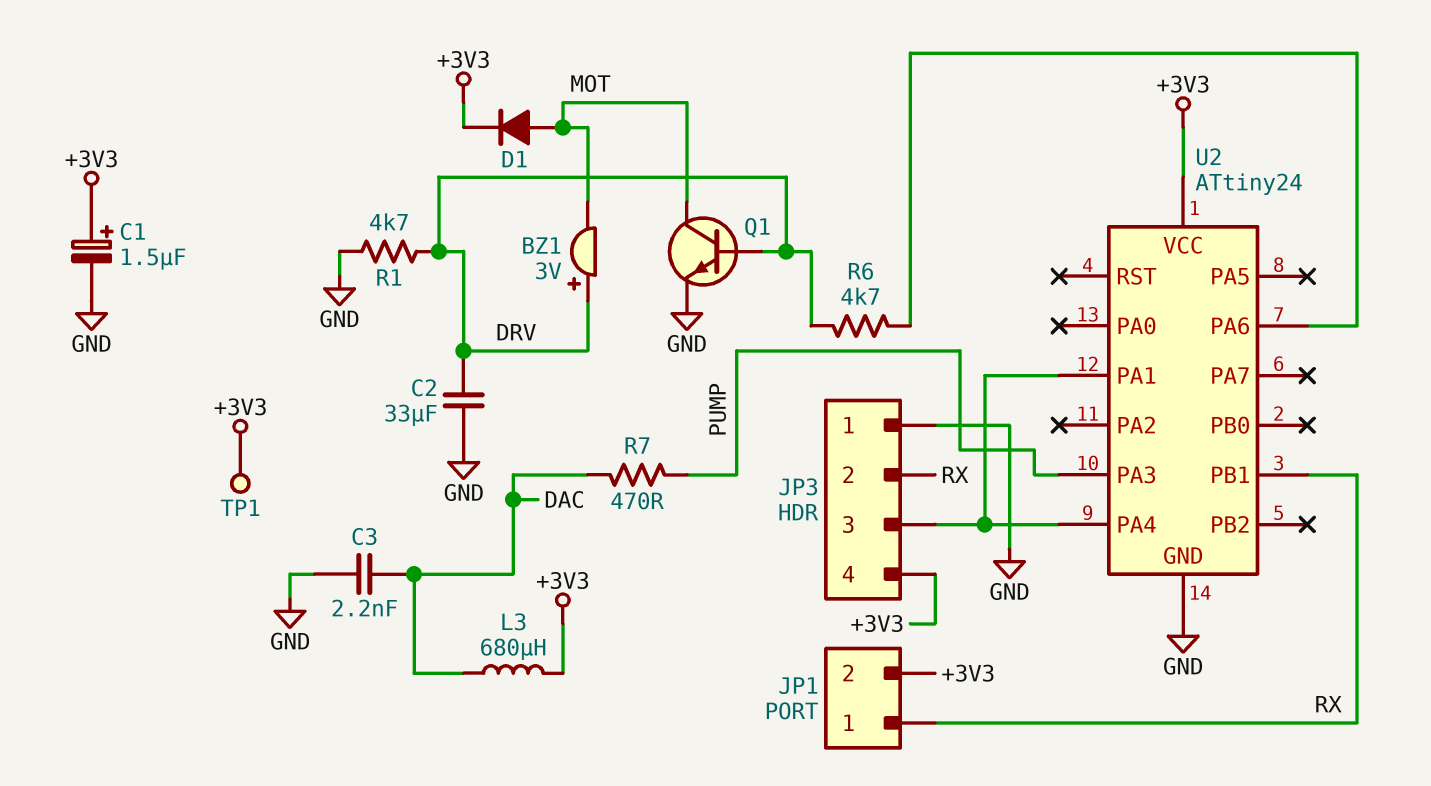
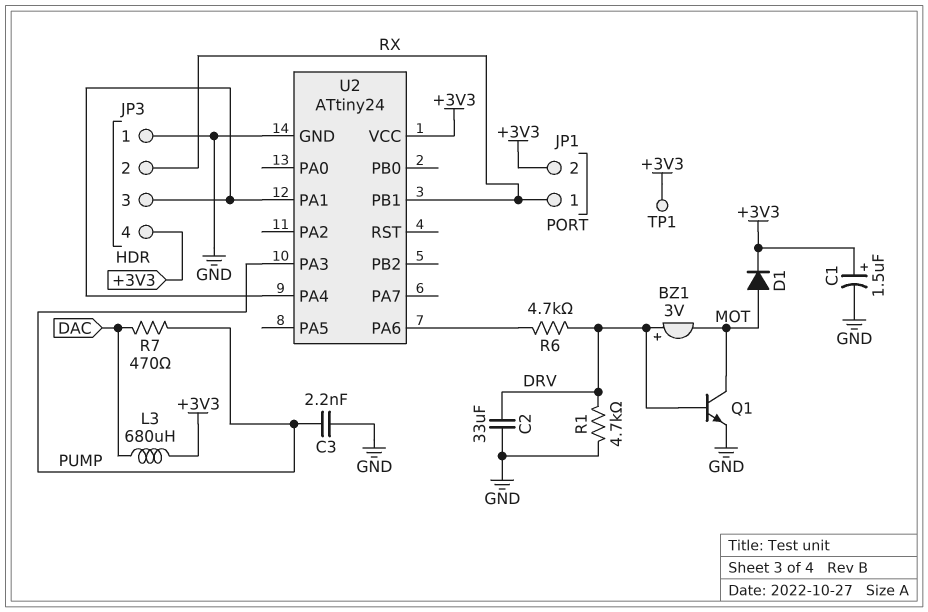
C3: 2.2nF (DAC, GND) -> 2.2nF (GND, PUMP)

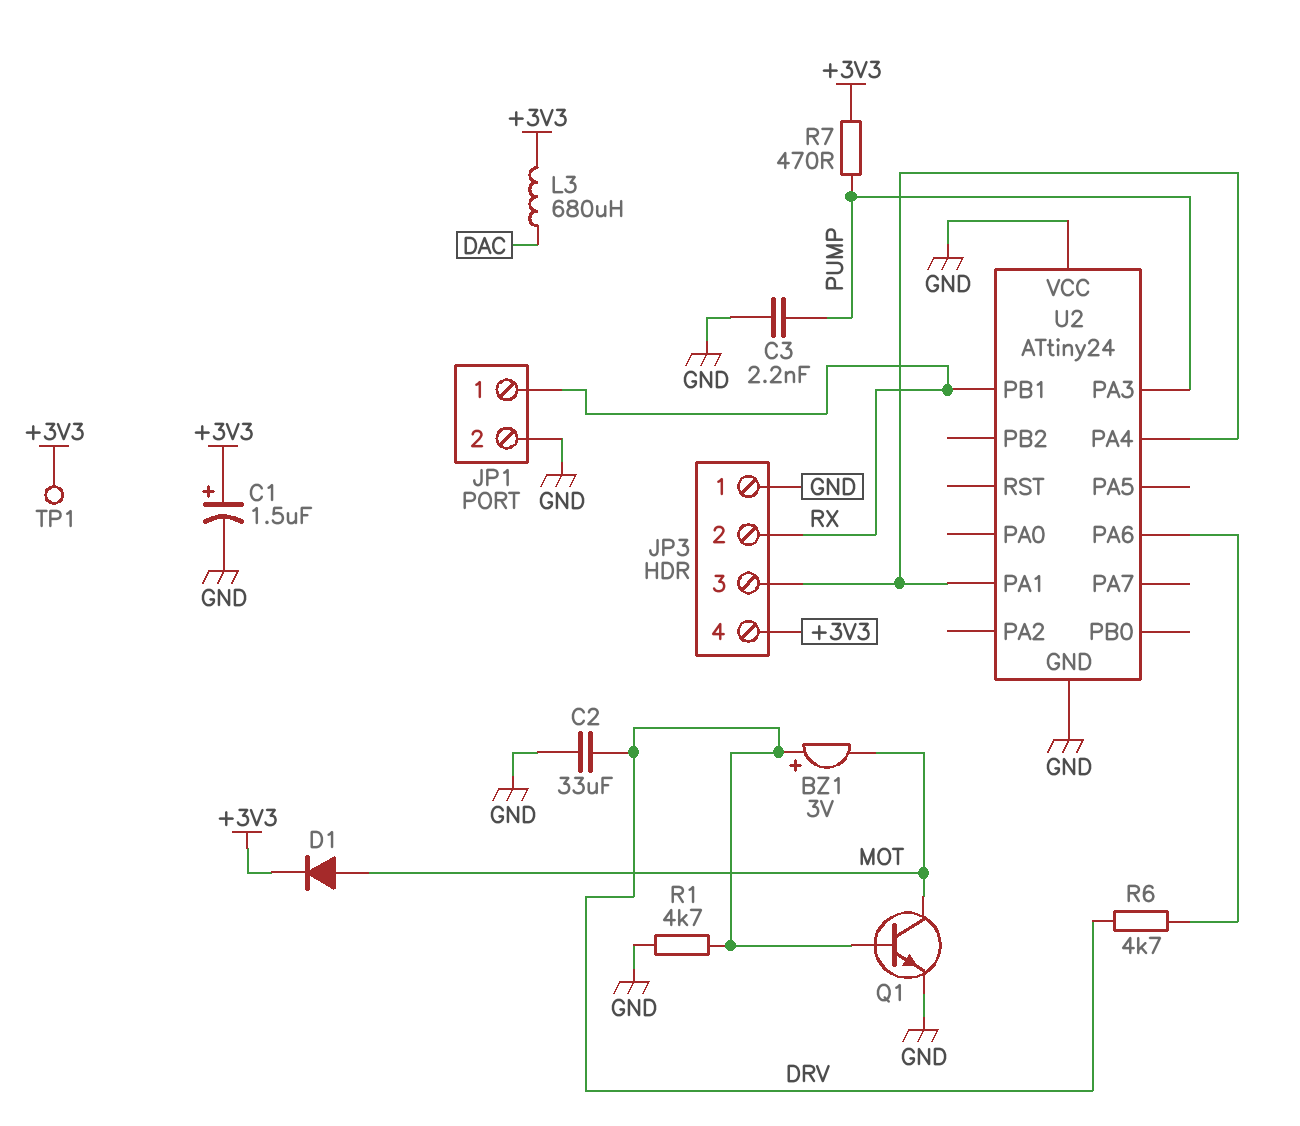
JP1 pin 2: +3V3 -> GND
R7: 470 (DAC, PUMP) -> 470 (+3V3, PUMP)
U2 pin VCC: +3V3 -> GND

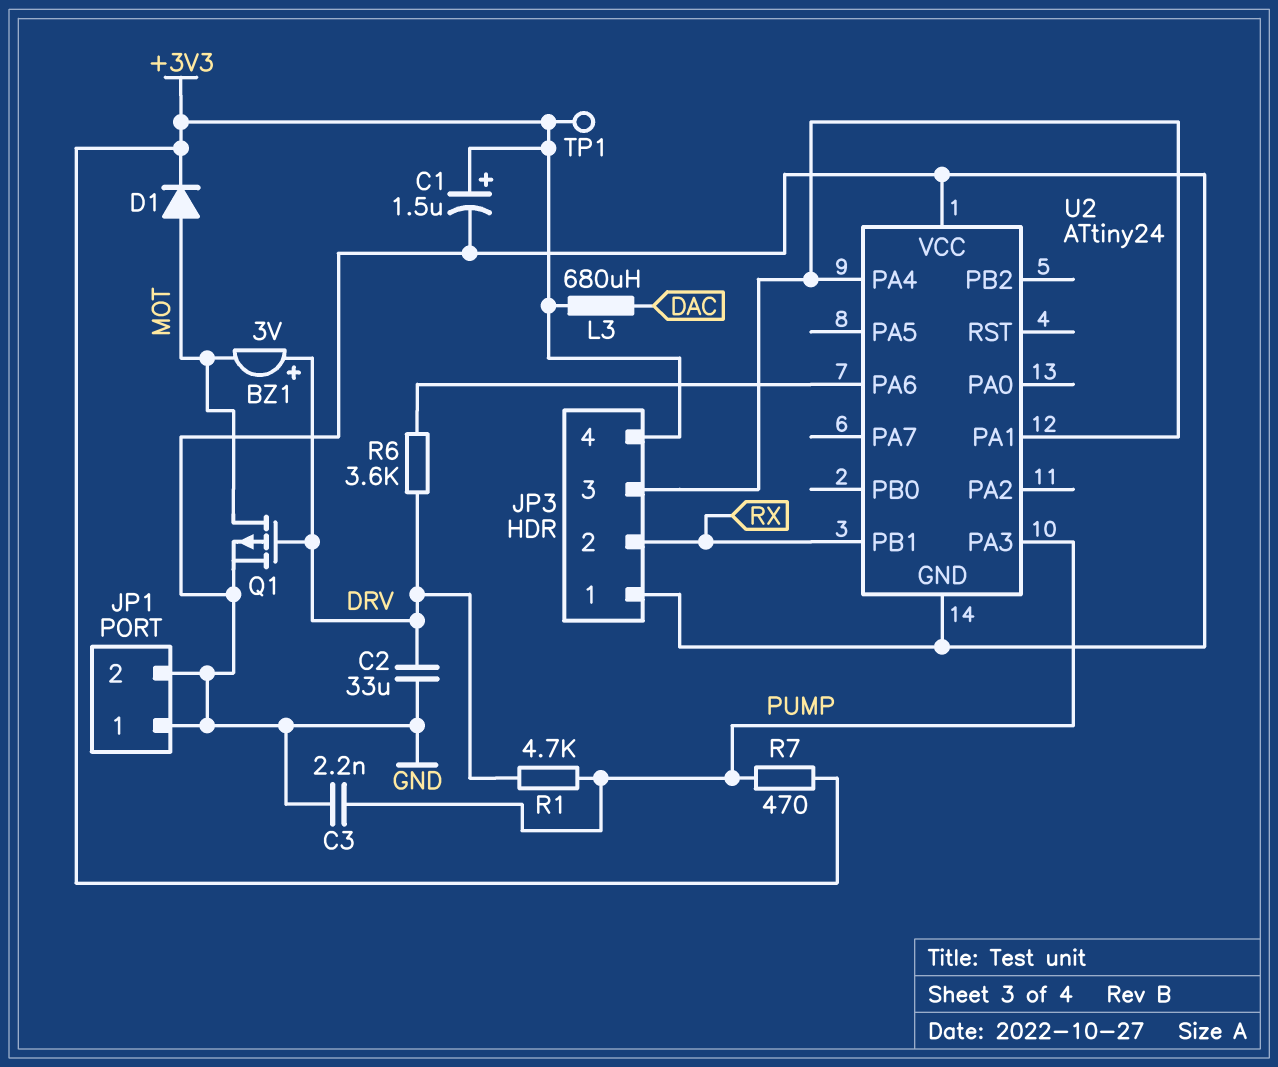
JP1 pin 1: RX -> GND
Q1: NPN (B DRV, C MOT, E GND) -> PMOS (G DRV, D MOT, S GND)
R1: 4.7k (DRV, GND) -> 4.7k (DRV, PUMP)
R6: 4.7k (DRV, U2/PA6) -> 3.6k (DRV, U2/PA6)

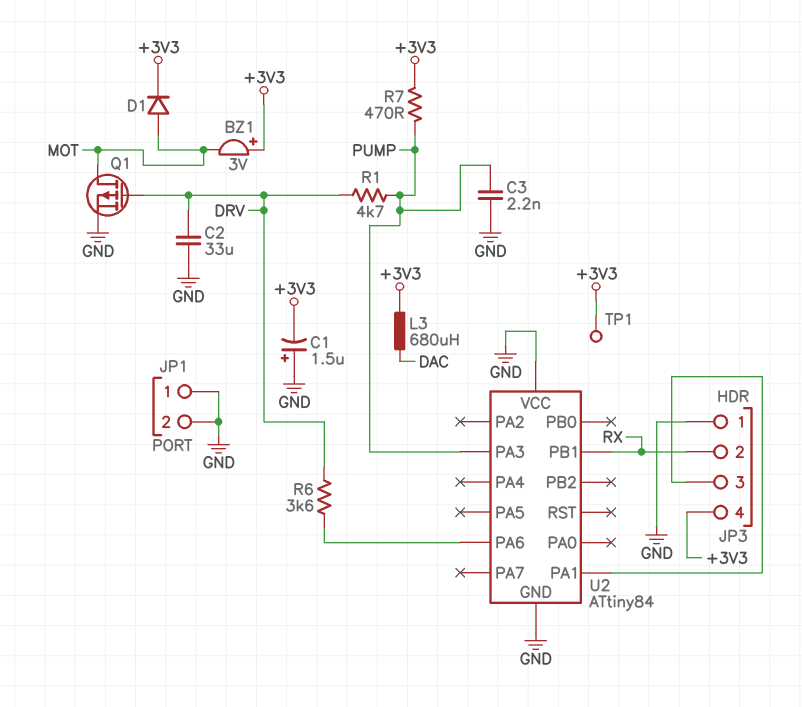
BZ1: buzzer 3V (plus DRV, minus MOT) -> buzzer 3V (plus +3V3, minus MOT)
C1: 1.5uF (plus +3V3, minus GND) -> 1.5uF (plus GND, minus +3V3)
U2: ATtiny24 -> ATtiny84
U2 pin PA4: JP3/3 -> none

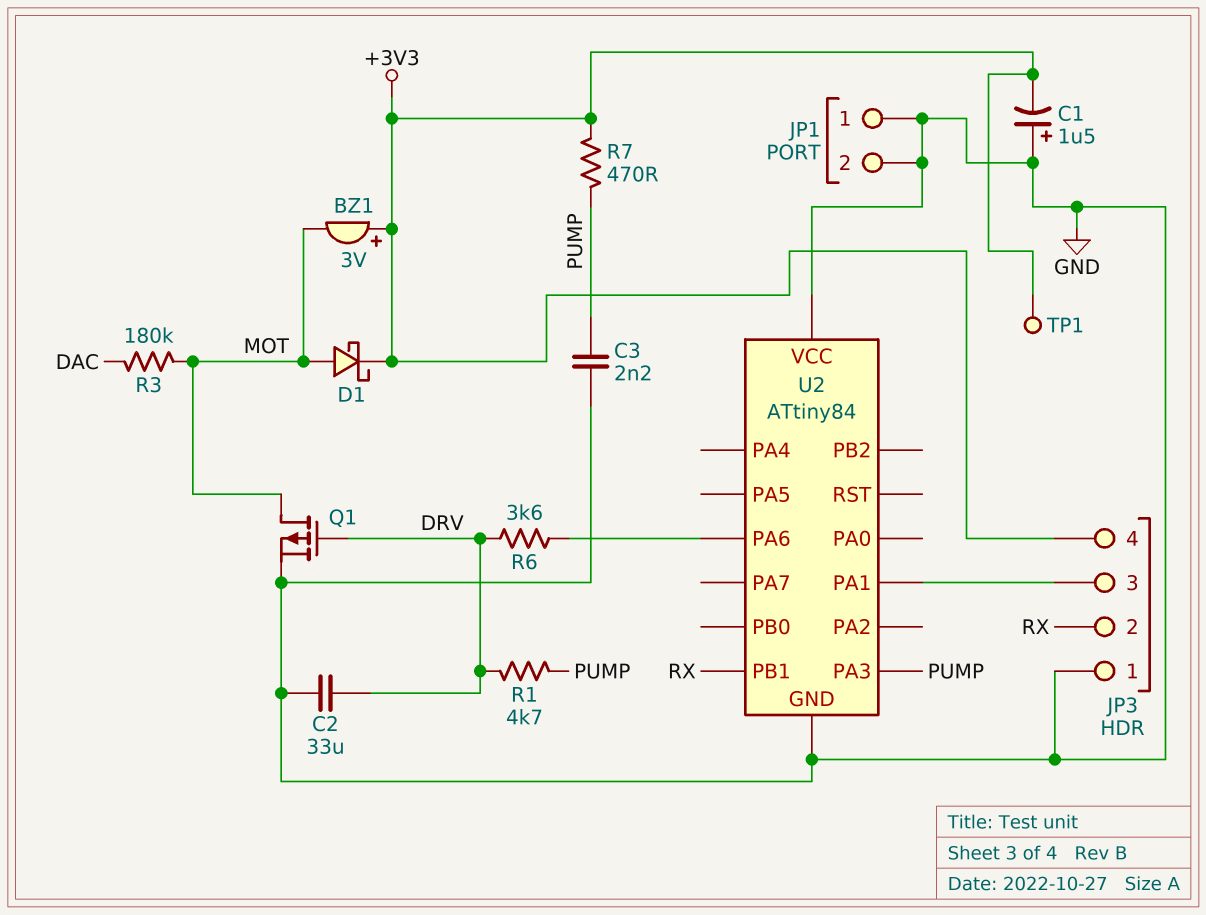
D1: diode (A MOT, K +3V3) -> schottky (A MOT, K +3V3)
L3: 680uH (+3V3, DAC) -> none
R3: none -> 180k (DAC, MOT)

